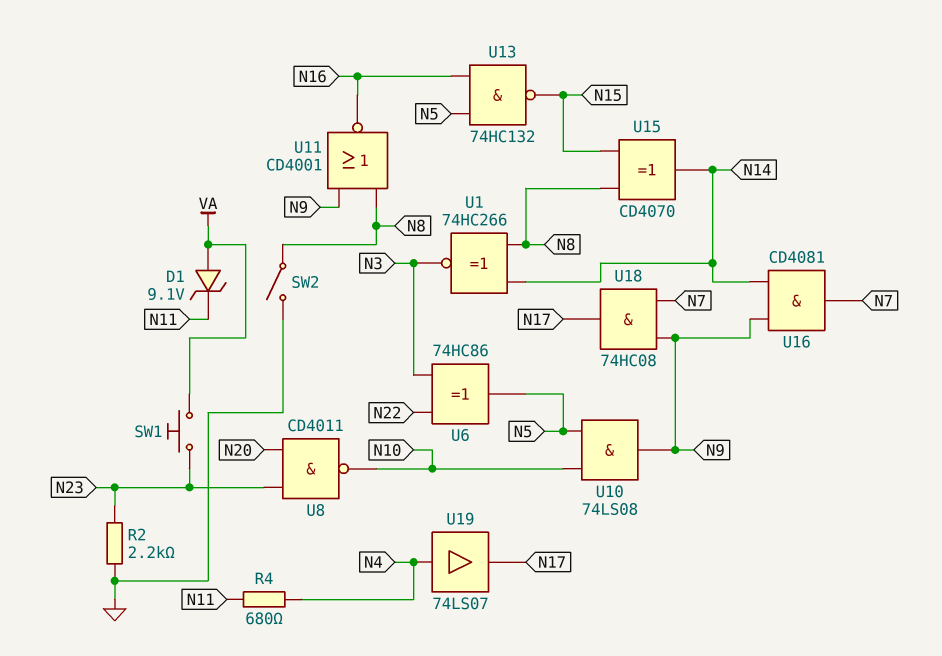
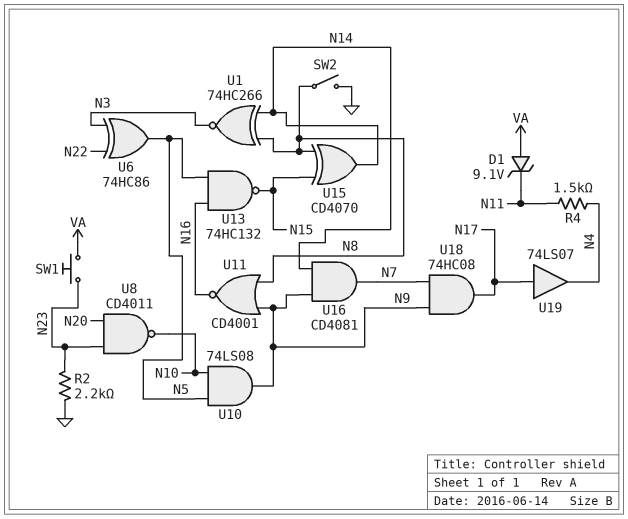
R4: 680 (N4, N11) -> 1.5k (N4, N11)
U19: buffer 74LS07 (in N4, out N17) -> buffer 74LS07 (in N17, out N4)

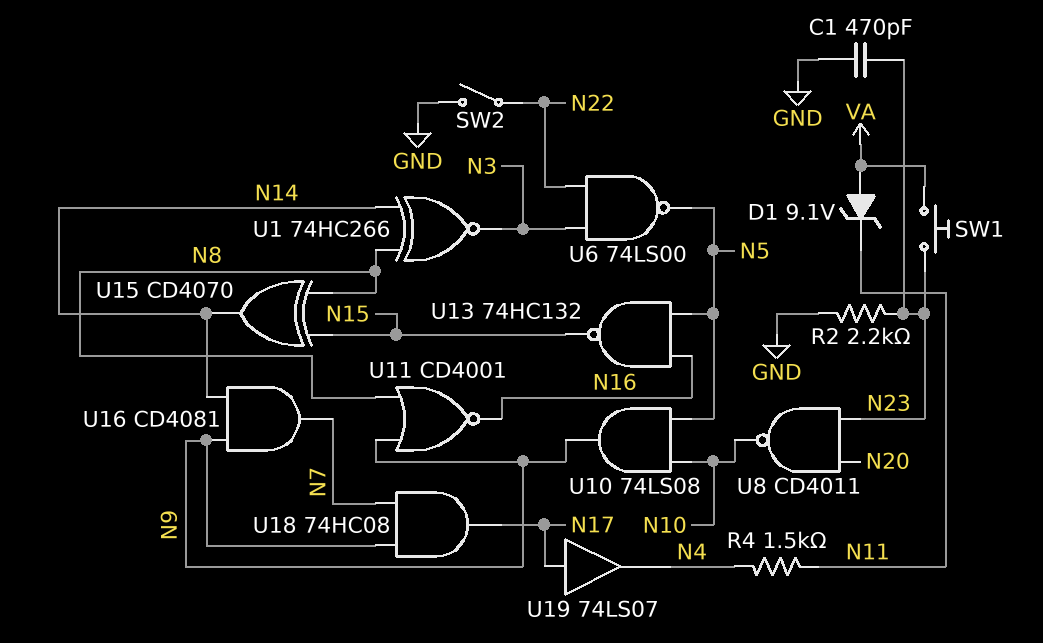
C1: none -> 470pF (GND, N23)
SW2: switch (GND, N8) -> switch (GND, N22)
U6: XOR 74HC86 (in N3, in N22, out N5) -> NAND 74LS00 (in N3, in N22, out N5)

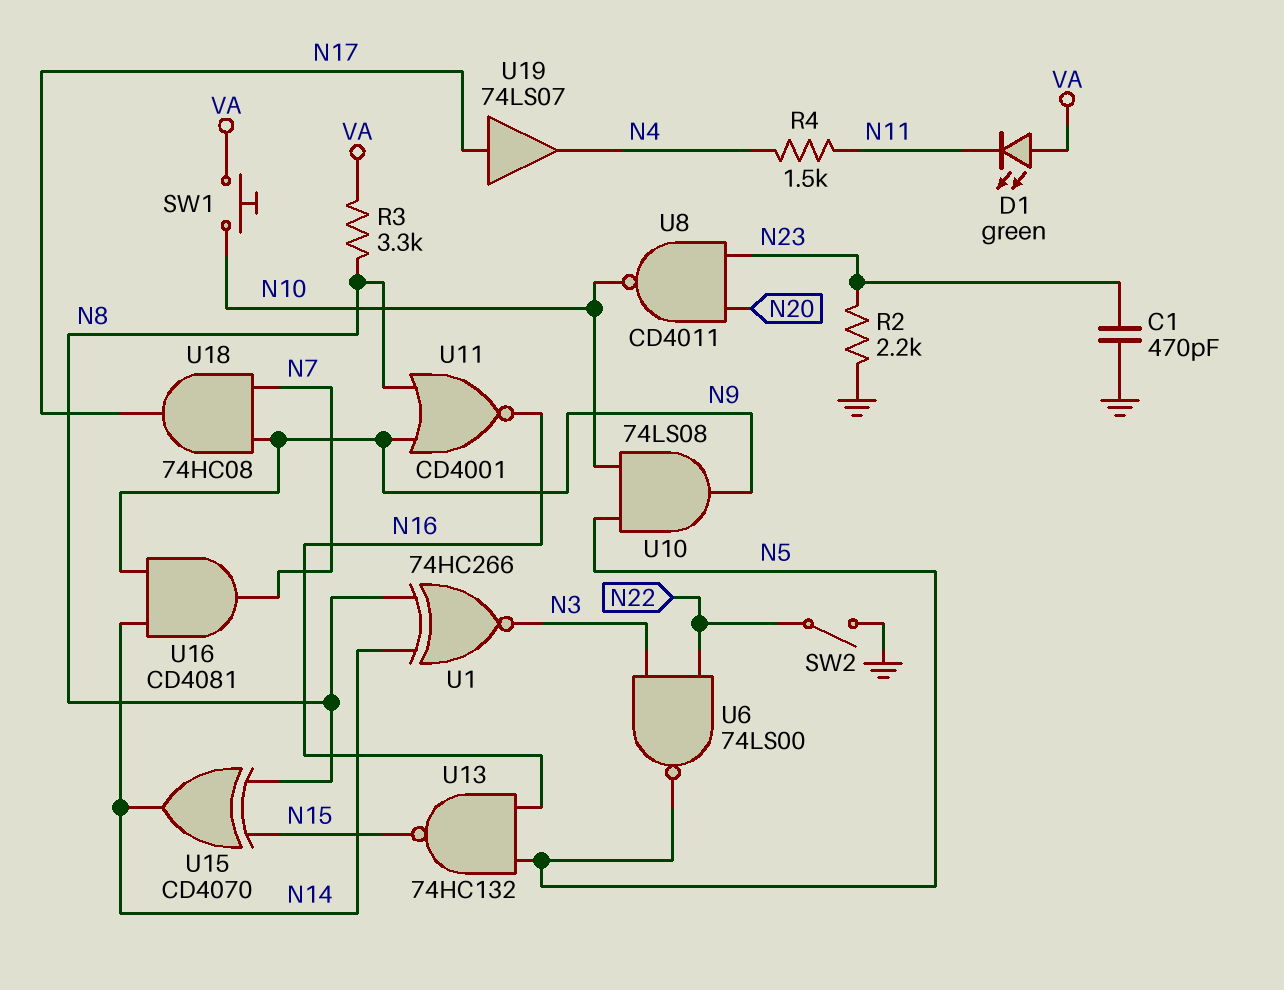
D1: zener 9.1V (A VA, K N11) -> LED green (A VA, K N11)
R3: none -> 3.3k (N8, VA)
SW1: button (N23, VA) -> button (N10, VA)

